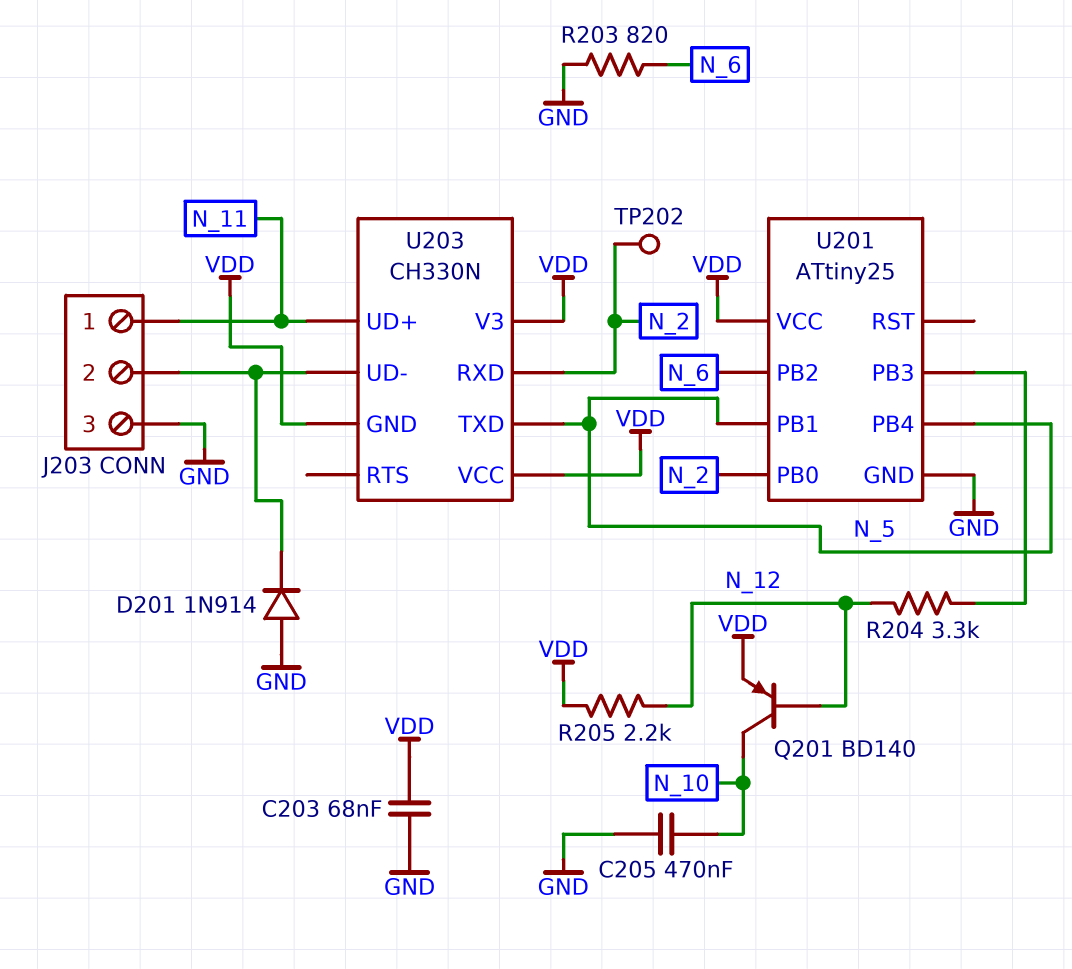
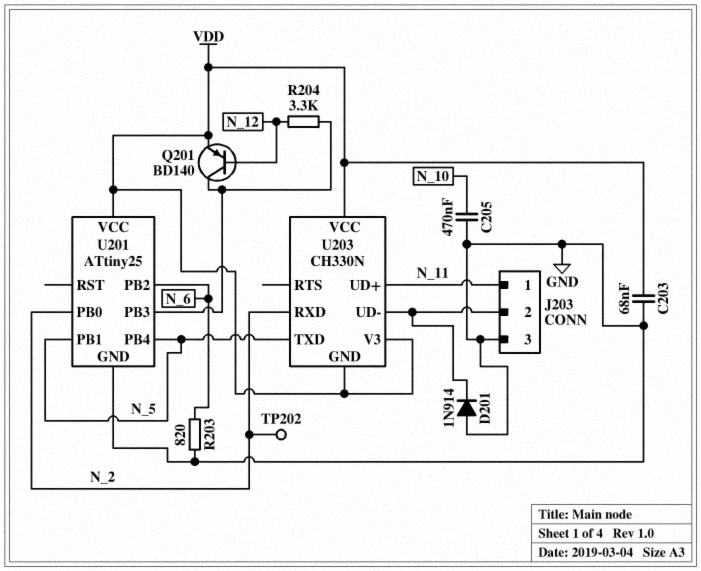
Q201: PNP BD140 (B N_12, C N_10, E VDD) -> PNP BD140 (B N_12, C U201/PB3, E VDD)
R205: 2.2k (N_12, VDD) -> none

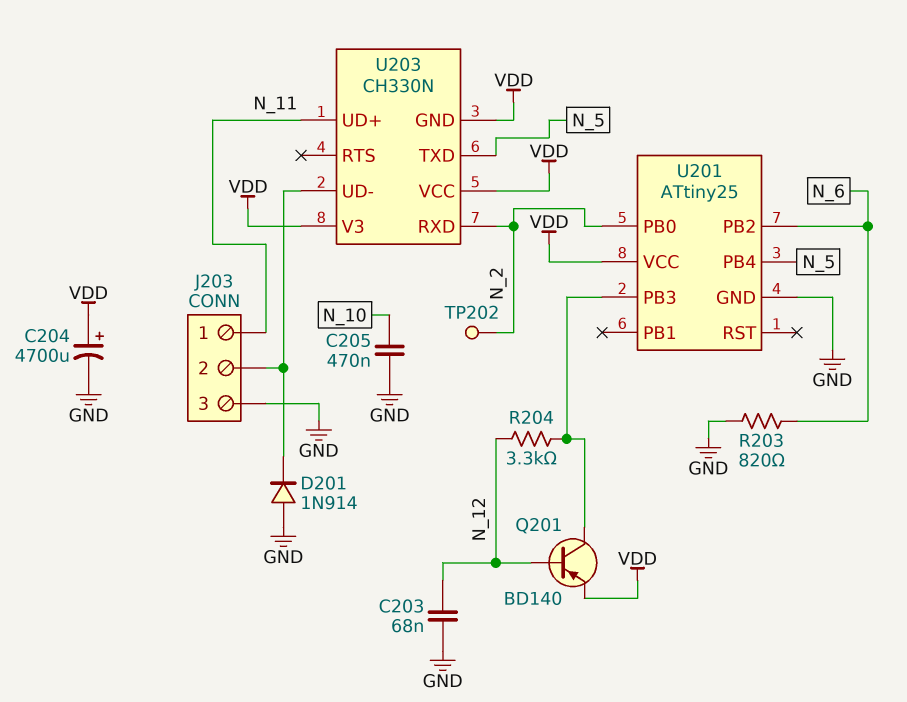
C203: 68nF (GND, VDD) -> 68nF (GND, N_12)
C204: none -> 4700uF (plus VDD, minus GND)
U201 pin PB1: N_5 -> none

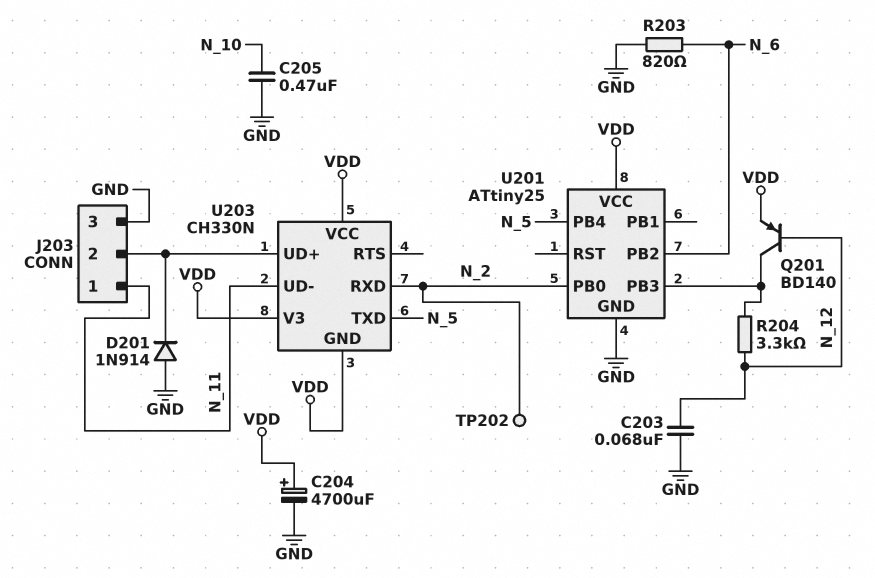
U203 pin UD+: N_11 -> J203/2
U203 pin UD-: J203/2 -> N_11

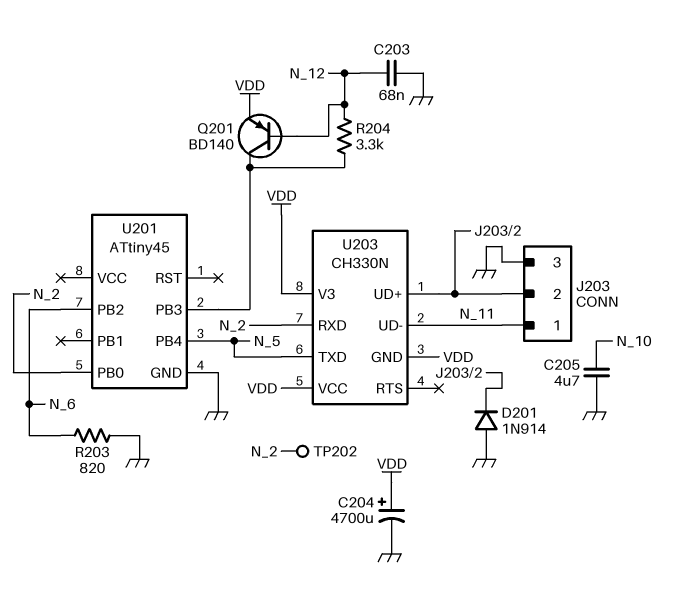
C205: 470nF (GND, N_10) -> 4.7uF (GND, N_10)
U201: ATtiny25 -> ATtiny45
U201 pin VCC: VDD -> none

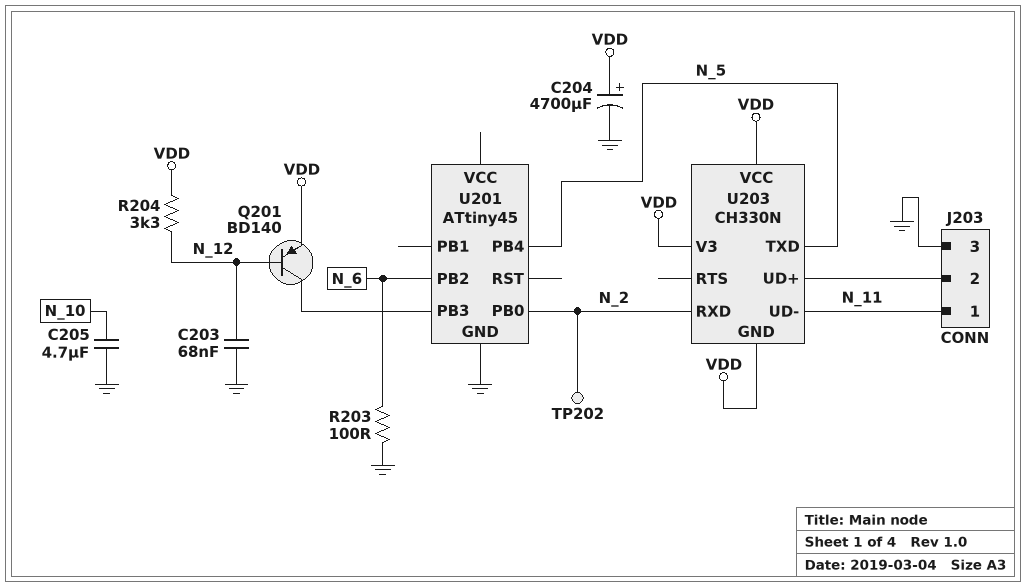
D201: diode 1N914 (A GND, K J203/2) -> none
R203: 820 (GND, N_6) -> 100 (GND, N_6)
R204: 3.3k (N_12, U201/PB3) -> 3.3k (N_12, VDD)

